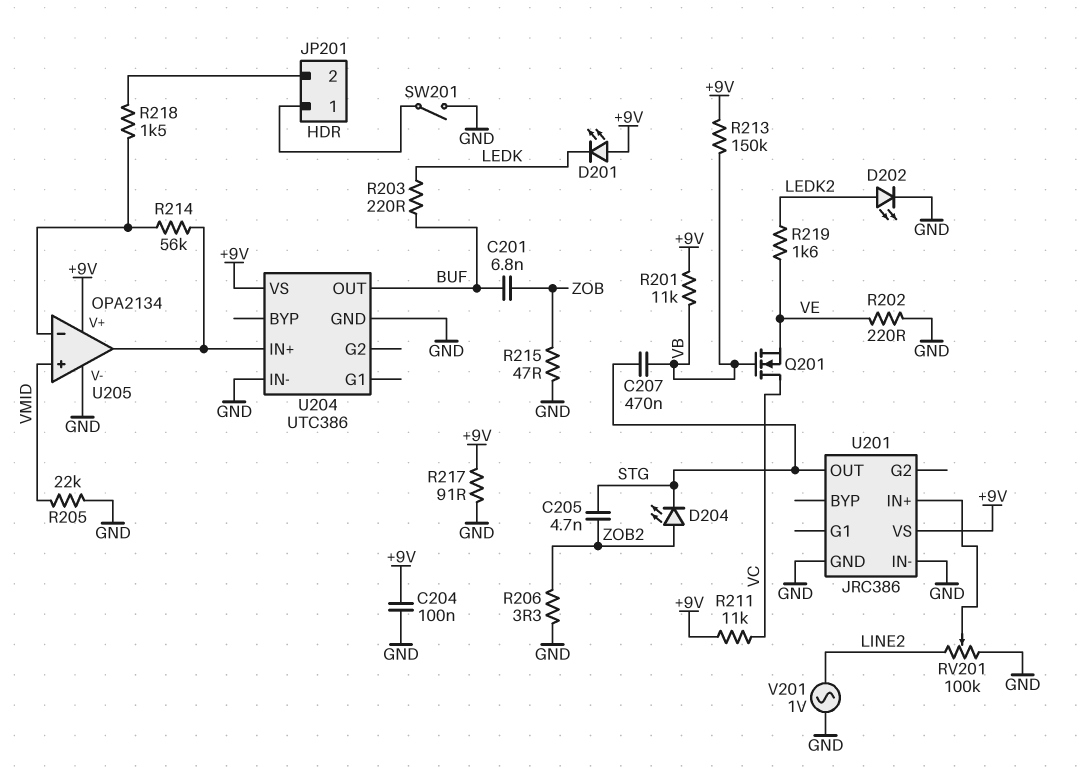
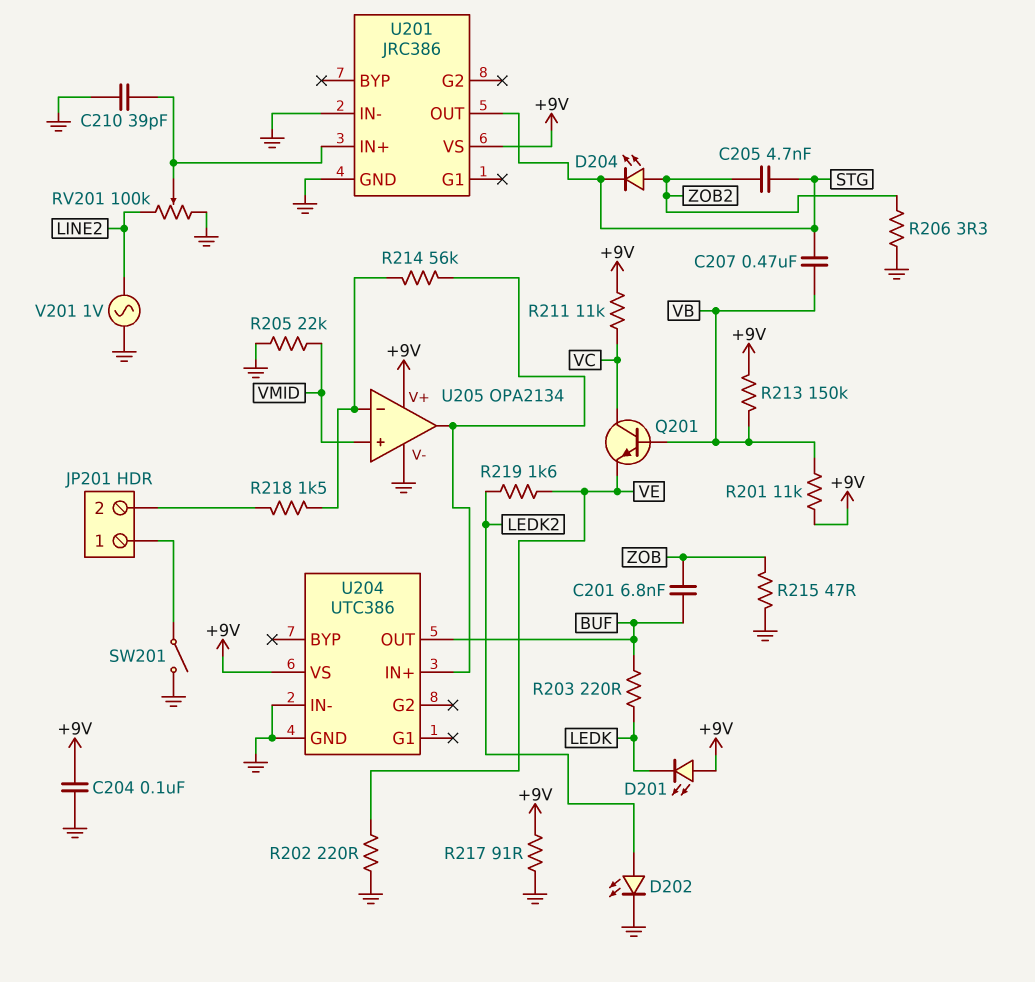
C210: none -> 39pF (GND, U201/IN+)
Q201: NMOS (G VB, D VC, S VE) -> NPN (B VB, C VC, E VE)

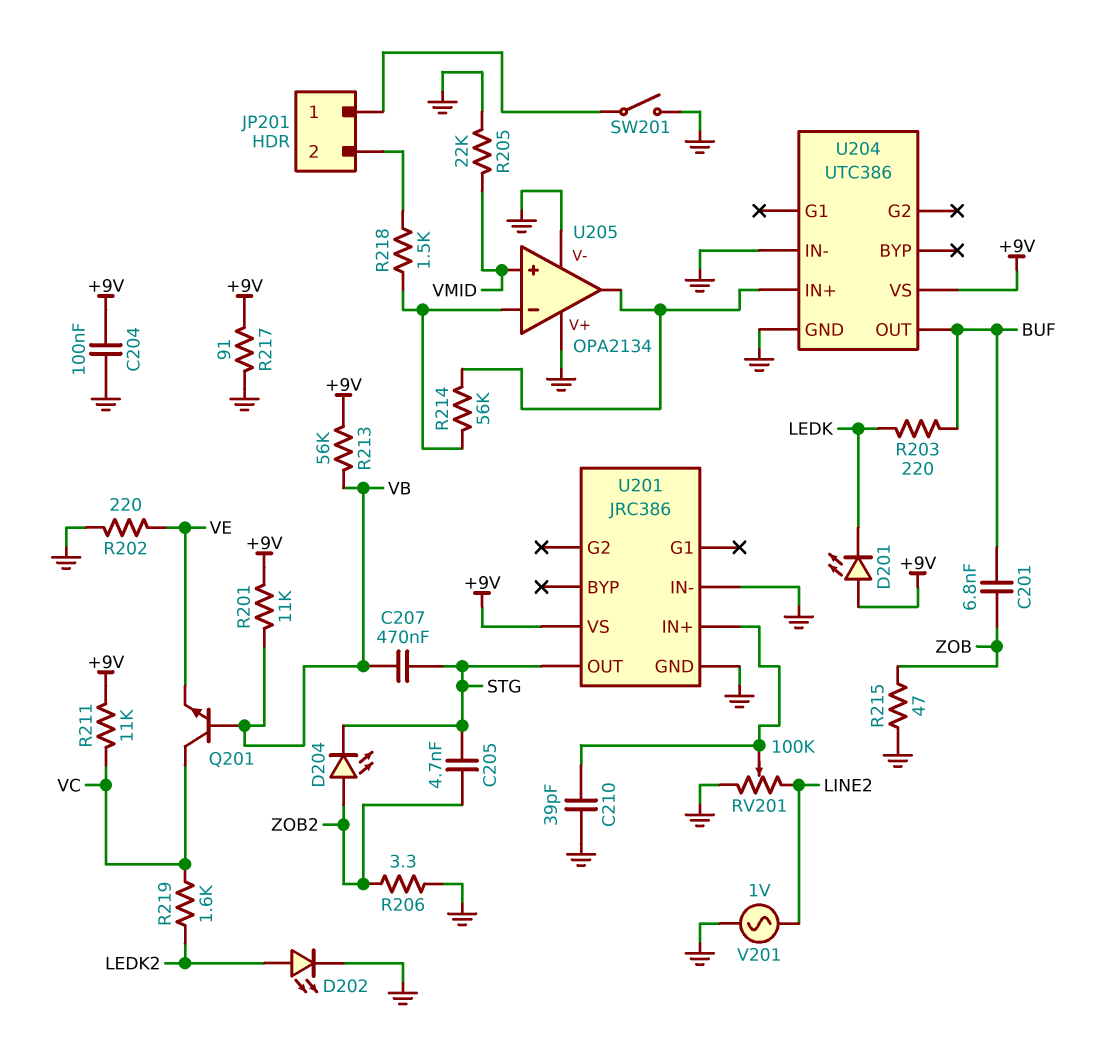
R213: 150k (+9V, VB) -> 56k (+9V, VB)
R219: 1.6k (LEDK2, VE) -> 1.6k (LEDK2, VC)
U205 pin V+: +9V -> GND

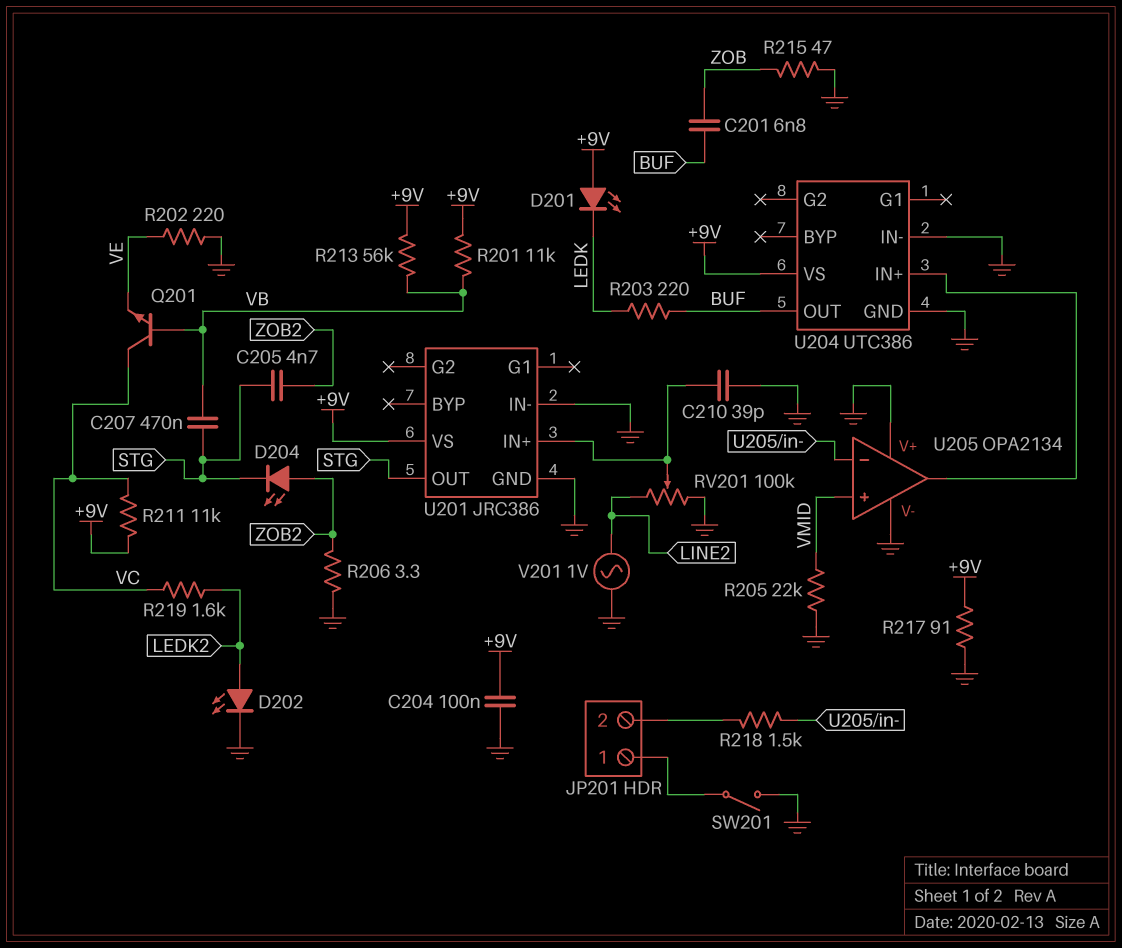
R214: 56k (U204/IN+, U205/in-) -> none

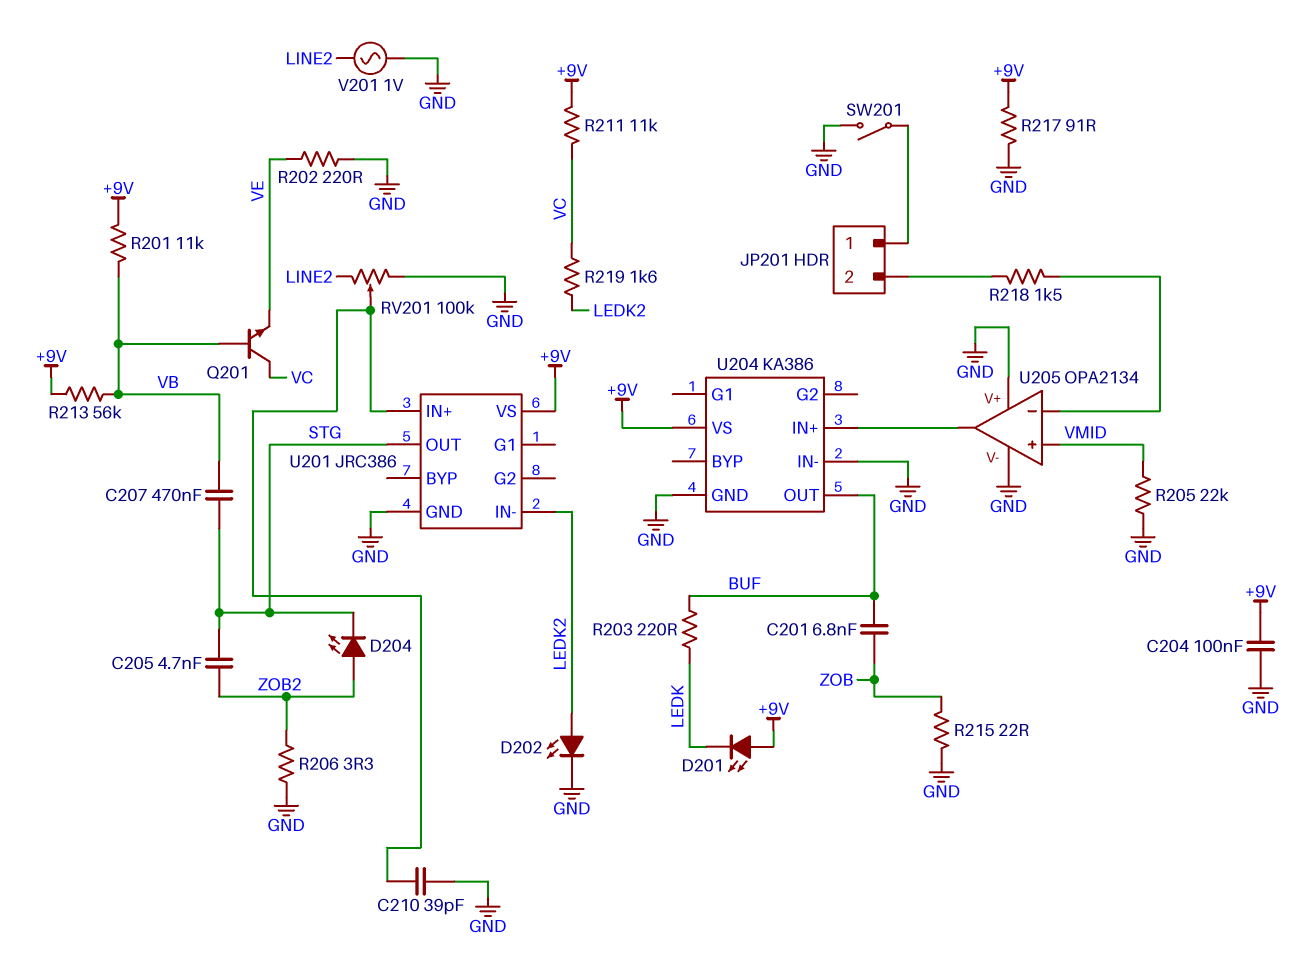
R215: 47 (GND, ZOB) -> 22 (GND, ZOB)
U201 pin IN-: GND -> LEDK2
U204: UTC386 -> KA386

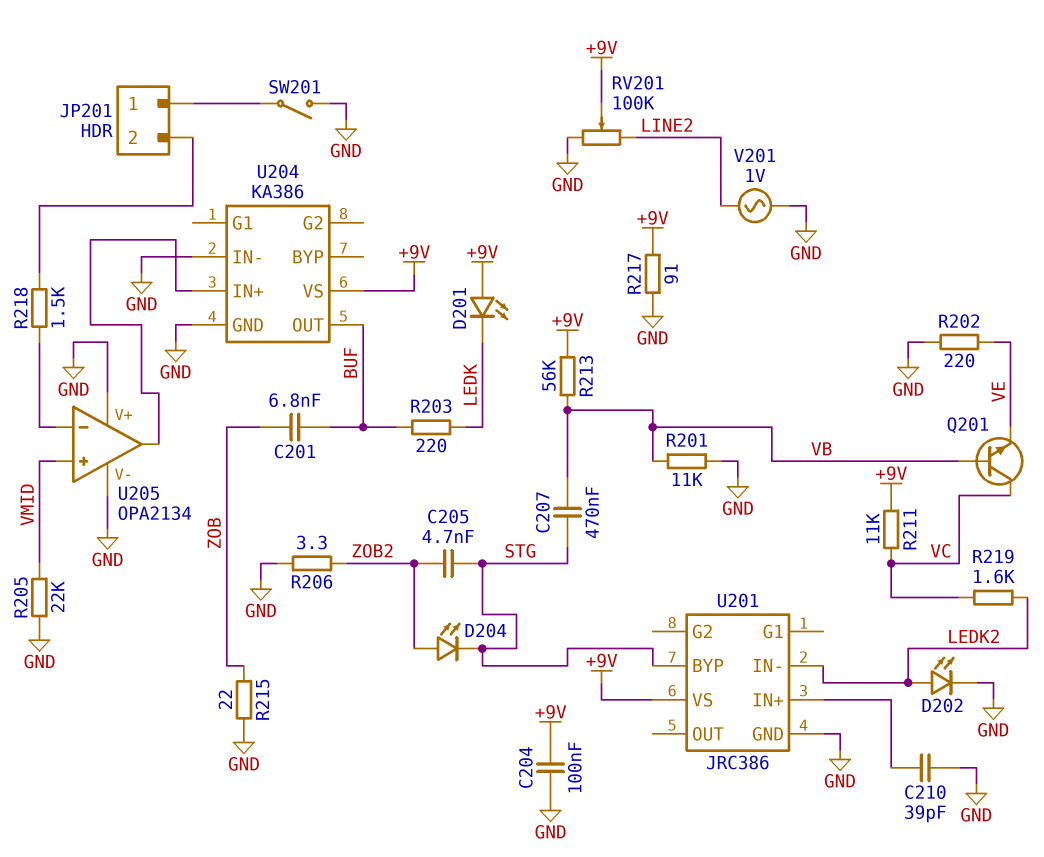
R201: 11k (+9V, VB) -> 11k (GND, VB)
RV201: 100k (GND, LINE2, wiper U201/IN+) -> 100k (GND, LINE2, wiper +9V)
U201 pin BYP: none -> STG
U201 pin OUT: STG -> none

